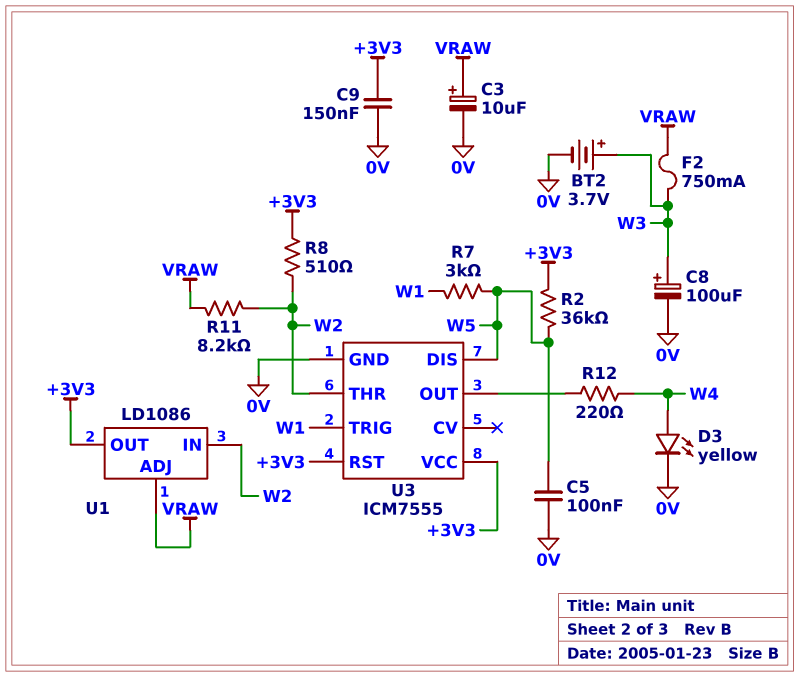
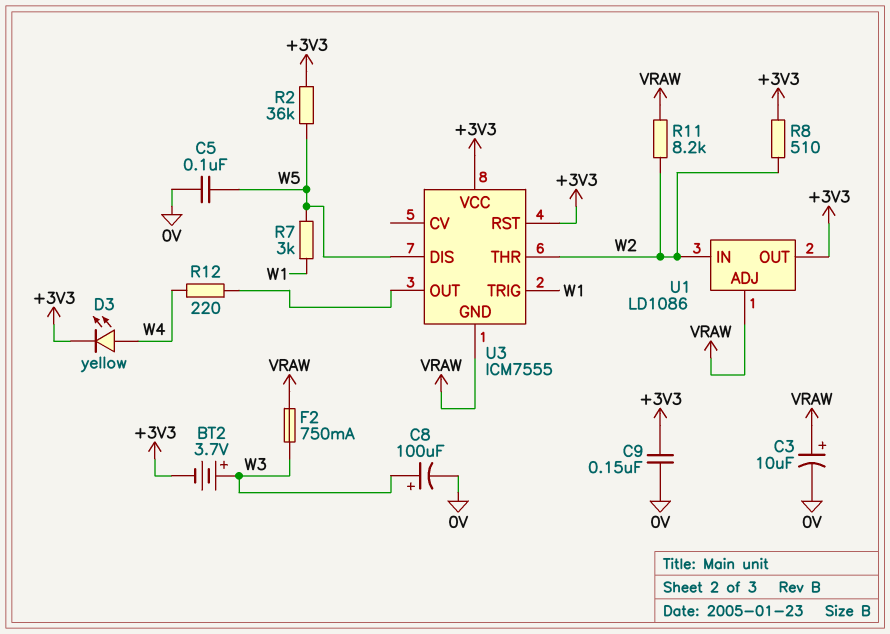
BT2: 3.7V (plus W3, minus 0V) -> 3.7V (plus W3, minus +3V3)
D3: LED yellow (A W4, K 0V) -> LED yellow (A W4, K +3V3)
U3 pin GND: 0V -> VRAW

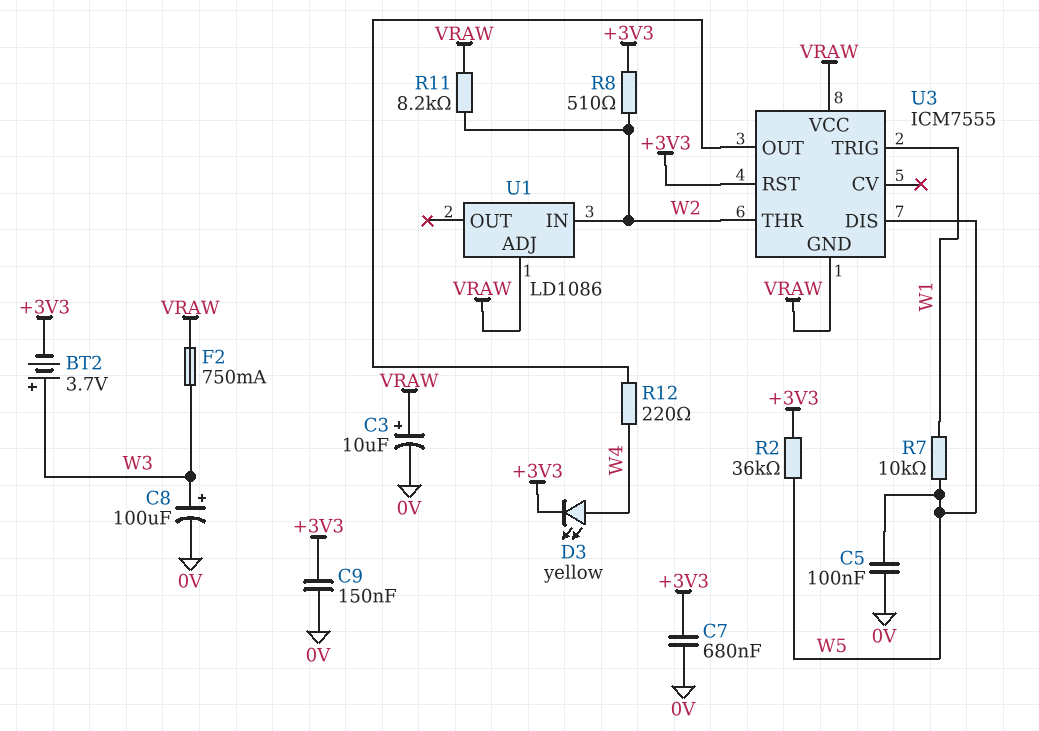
C7: none -> 680nF (+3V3, 0V)
R7: 3k (W1, W5) -> 10k (W1, W5)
U1 pin OUT: +3V3 -> none
U3 pin VCC: +3V3 -> VRAW

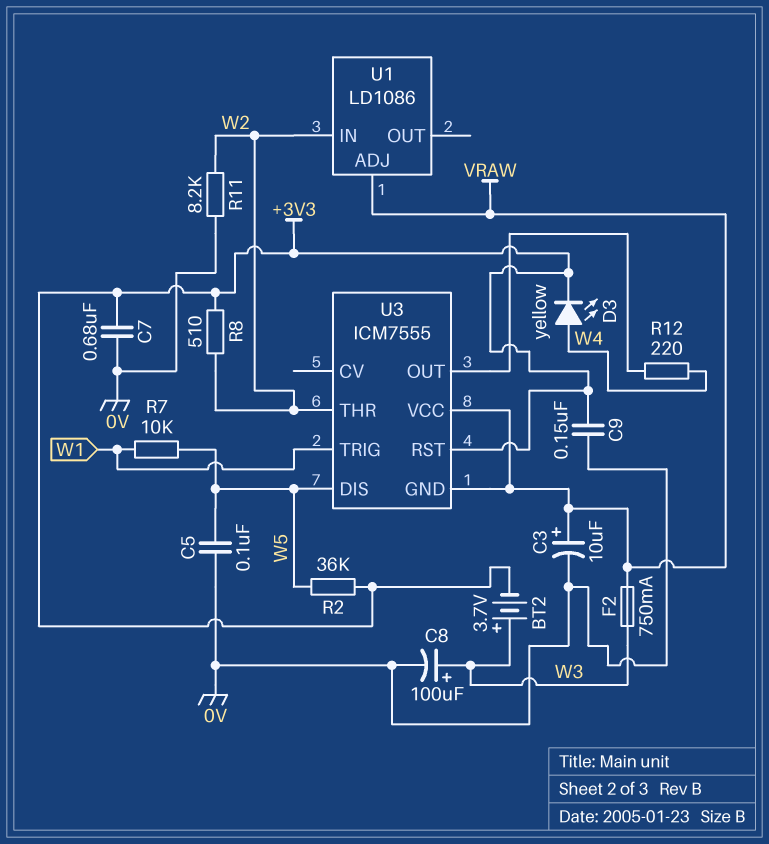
R11: 8.2k (VRAW, W2) -> 8.2k (0V, W2)

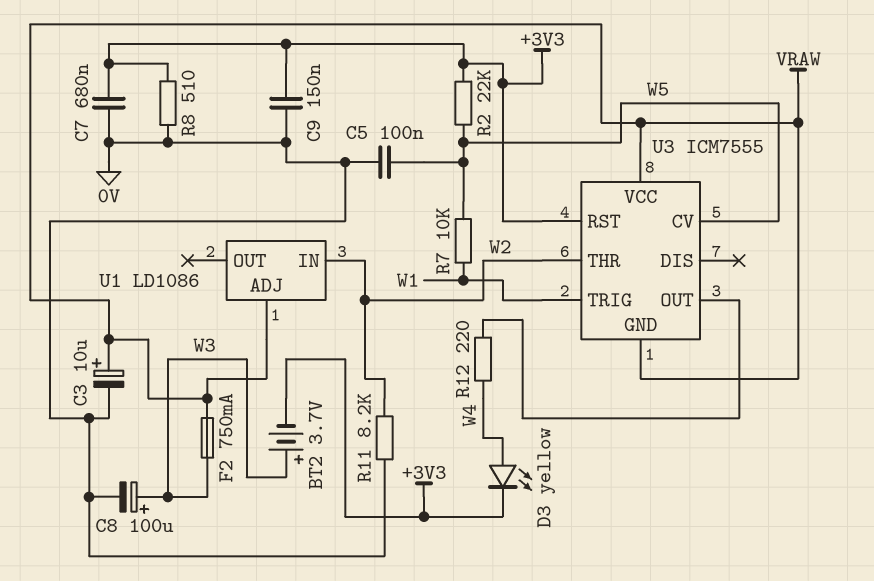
R2: 36k (+3V3, W5) -> 22k (+3V3, W5)
R8: 510 (+3V3, W2) -> 510 (+3V3, 0V)
U3 pin CV: none -> W5
U3 pin DIS: W5 -> none

